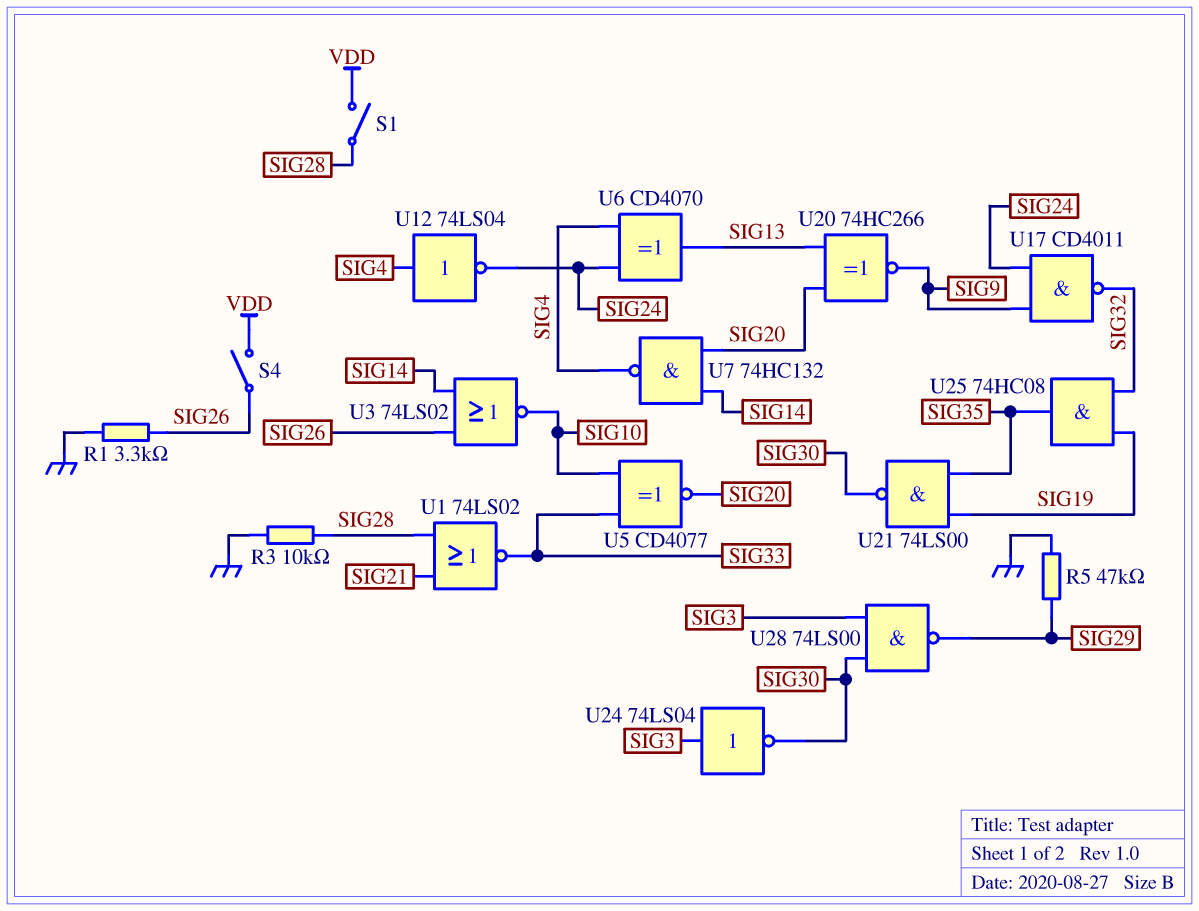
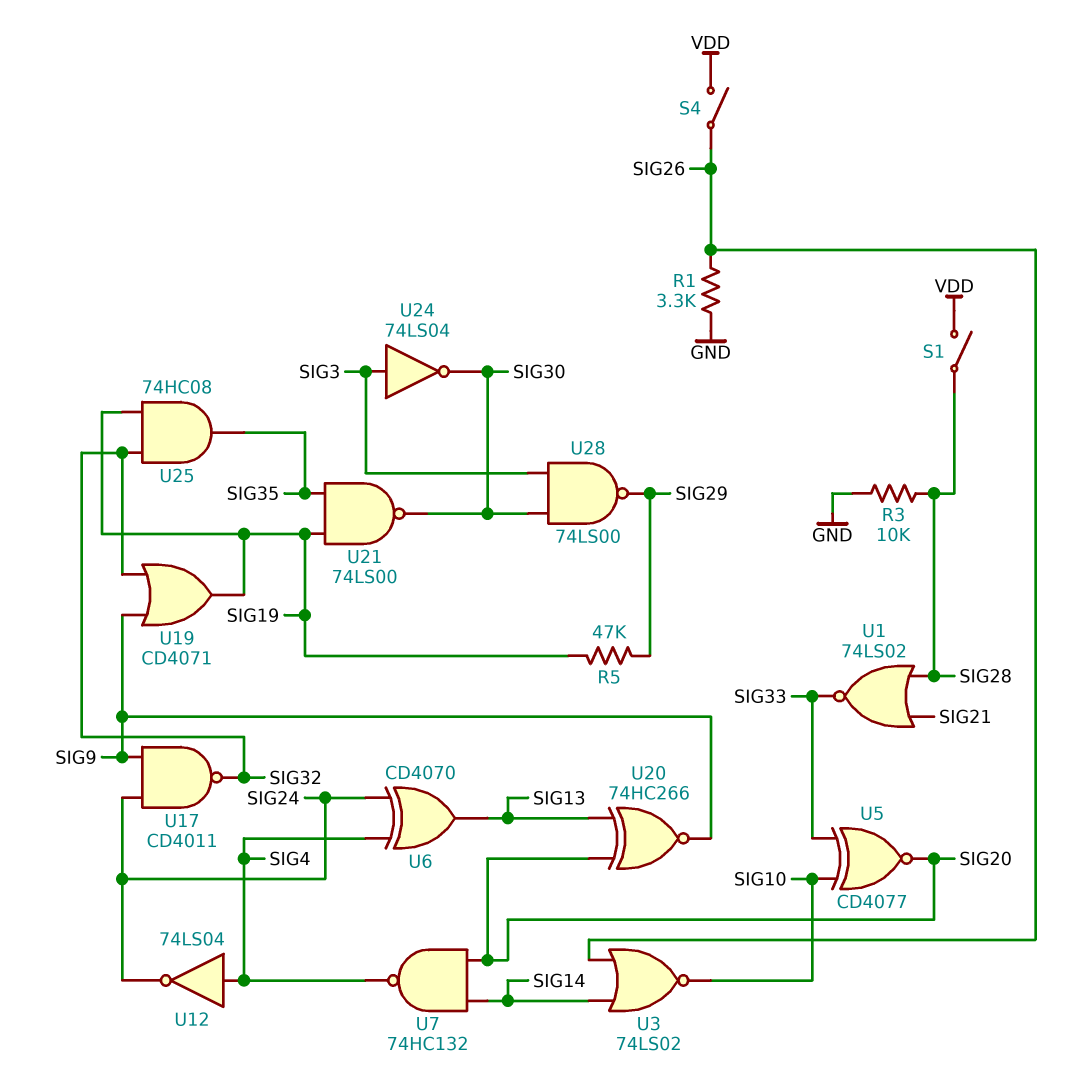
R5: 47k (GND, SIG29) -> 47k (SIG19, SIG29)
U19: none -> OR CD4071 (in SIG9, in SIG32, out SIG19)

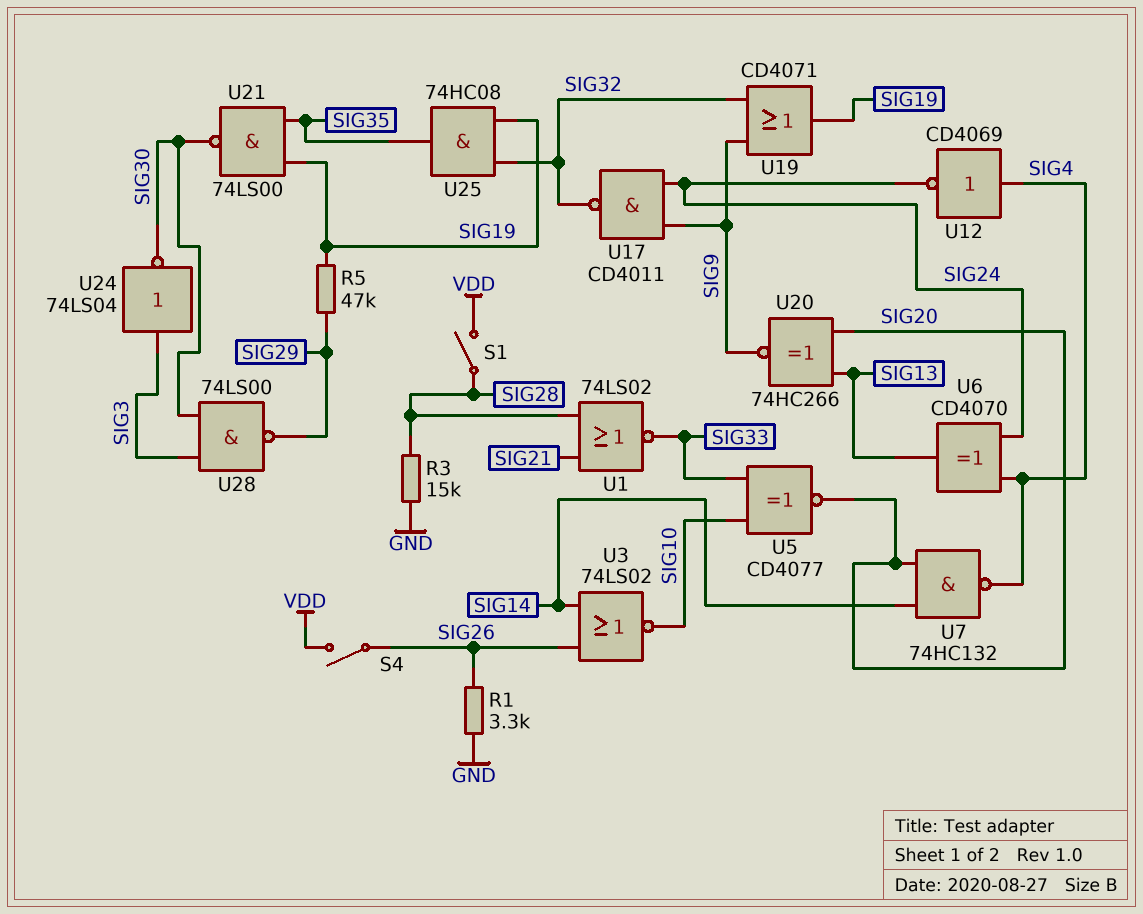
R3: 10k (GND, SIG28) -> 15k (GND, SIG28)
U12: NOT 74LS04 (in SIG4, out SIG24) -> NOT CD4069 (in SIG4, out SIG24)

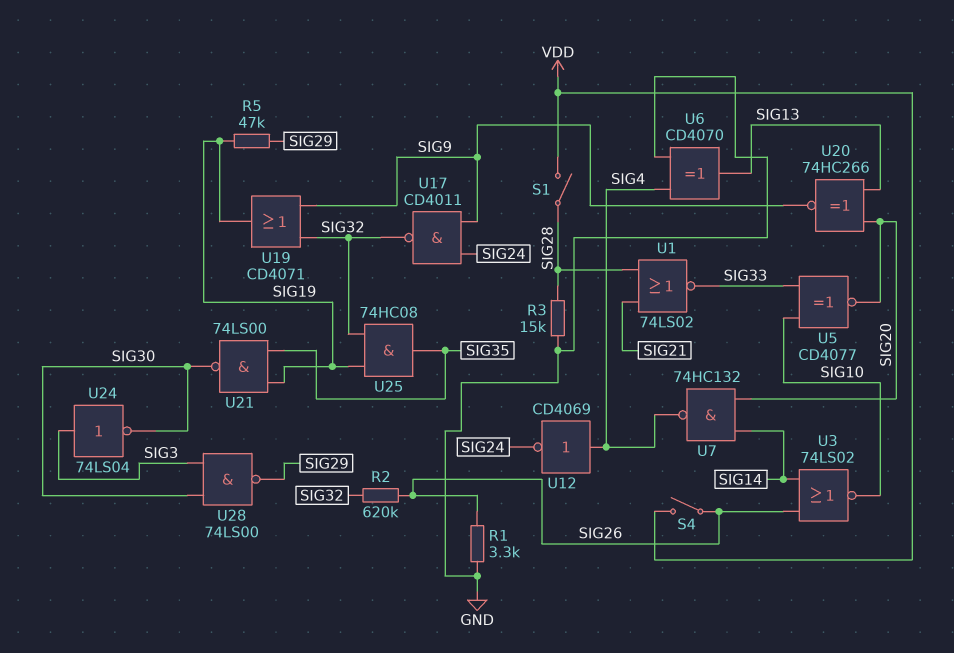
R2: none -> 620k (SIG26, SIG32)
U6: XOR CD4070 (in SIG4, in SIG24, out SIG13) -> XOR CD4070 (in GND, in SIG4, out SIG13)

